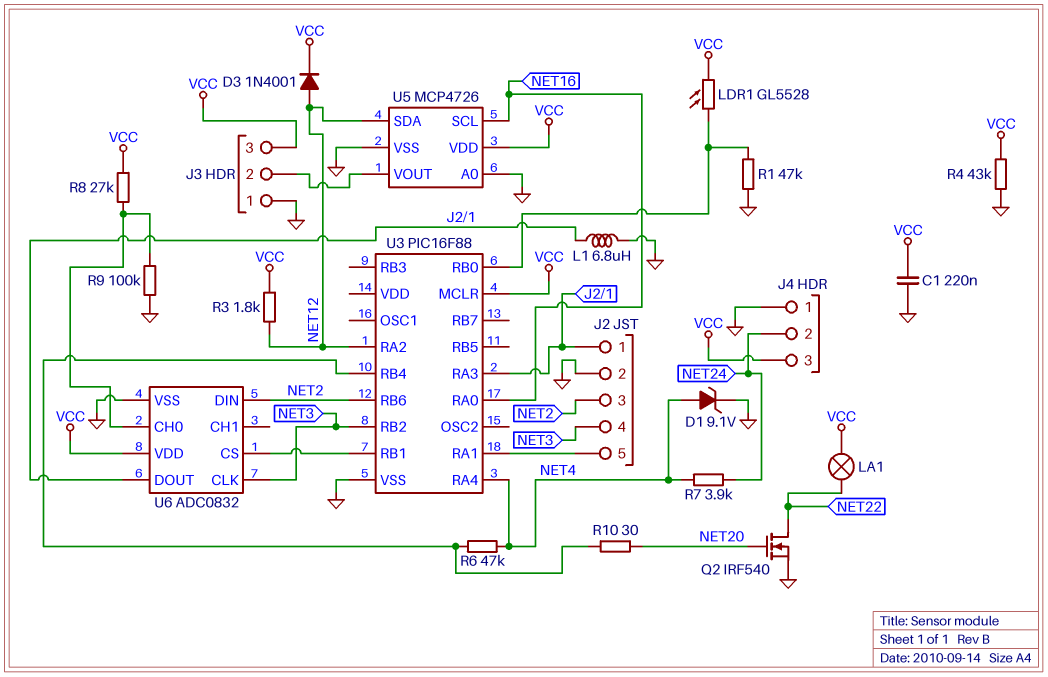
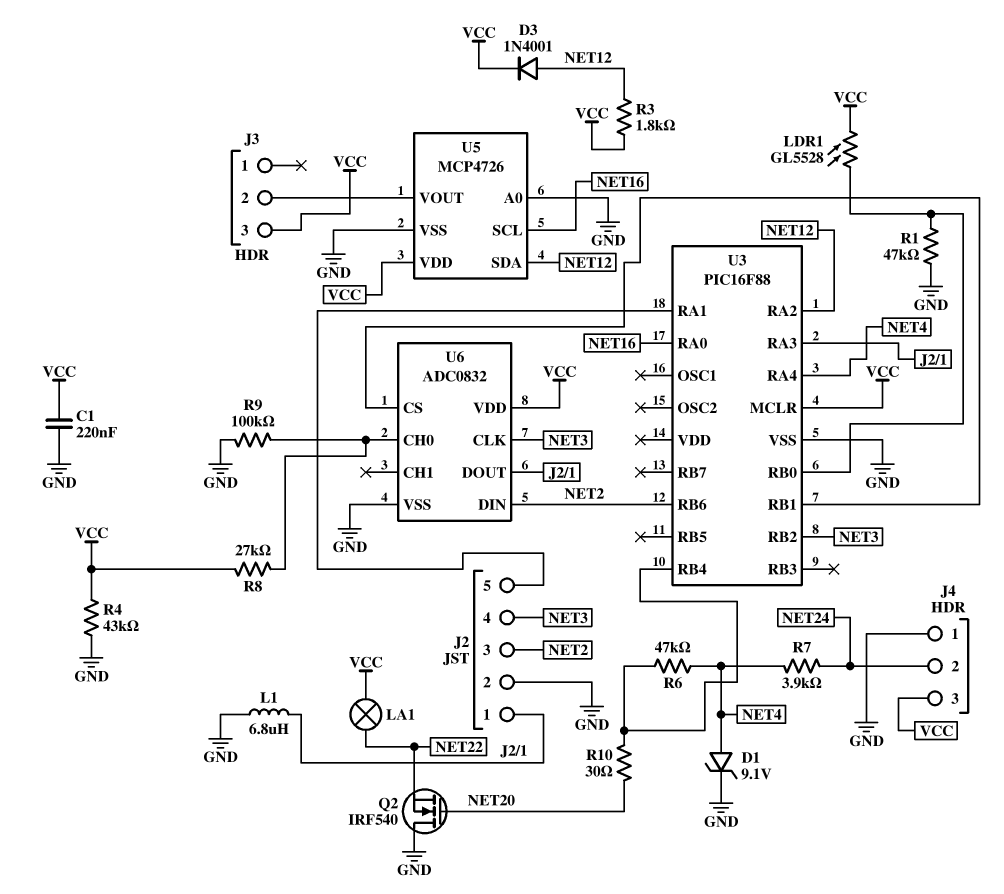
J3 pin 1: GND -> none
Q2: NMOS IRF540 (G NET20, D NET22, S GND) -> NMOS IRF540 (G NET20, D GND, S NET22)

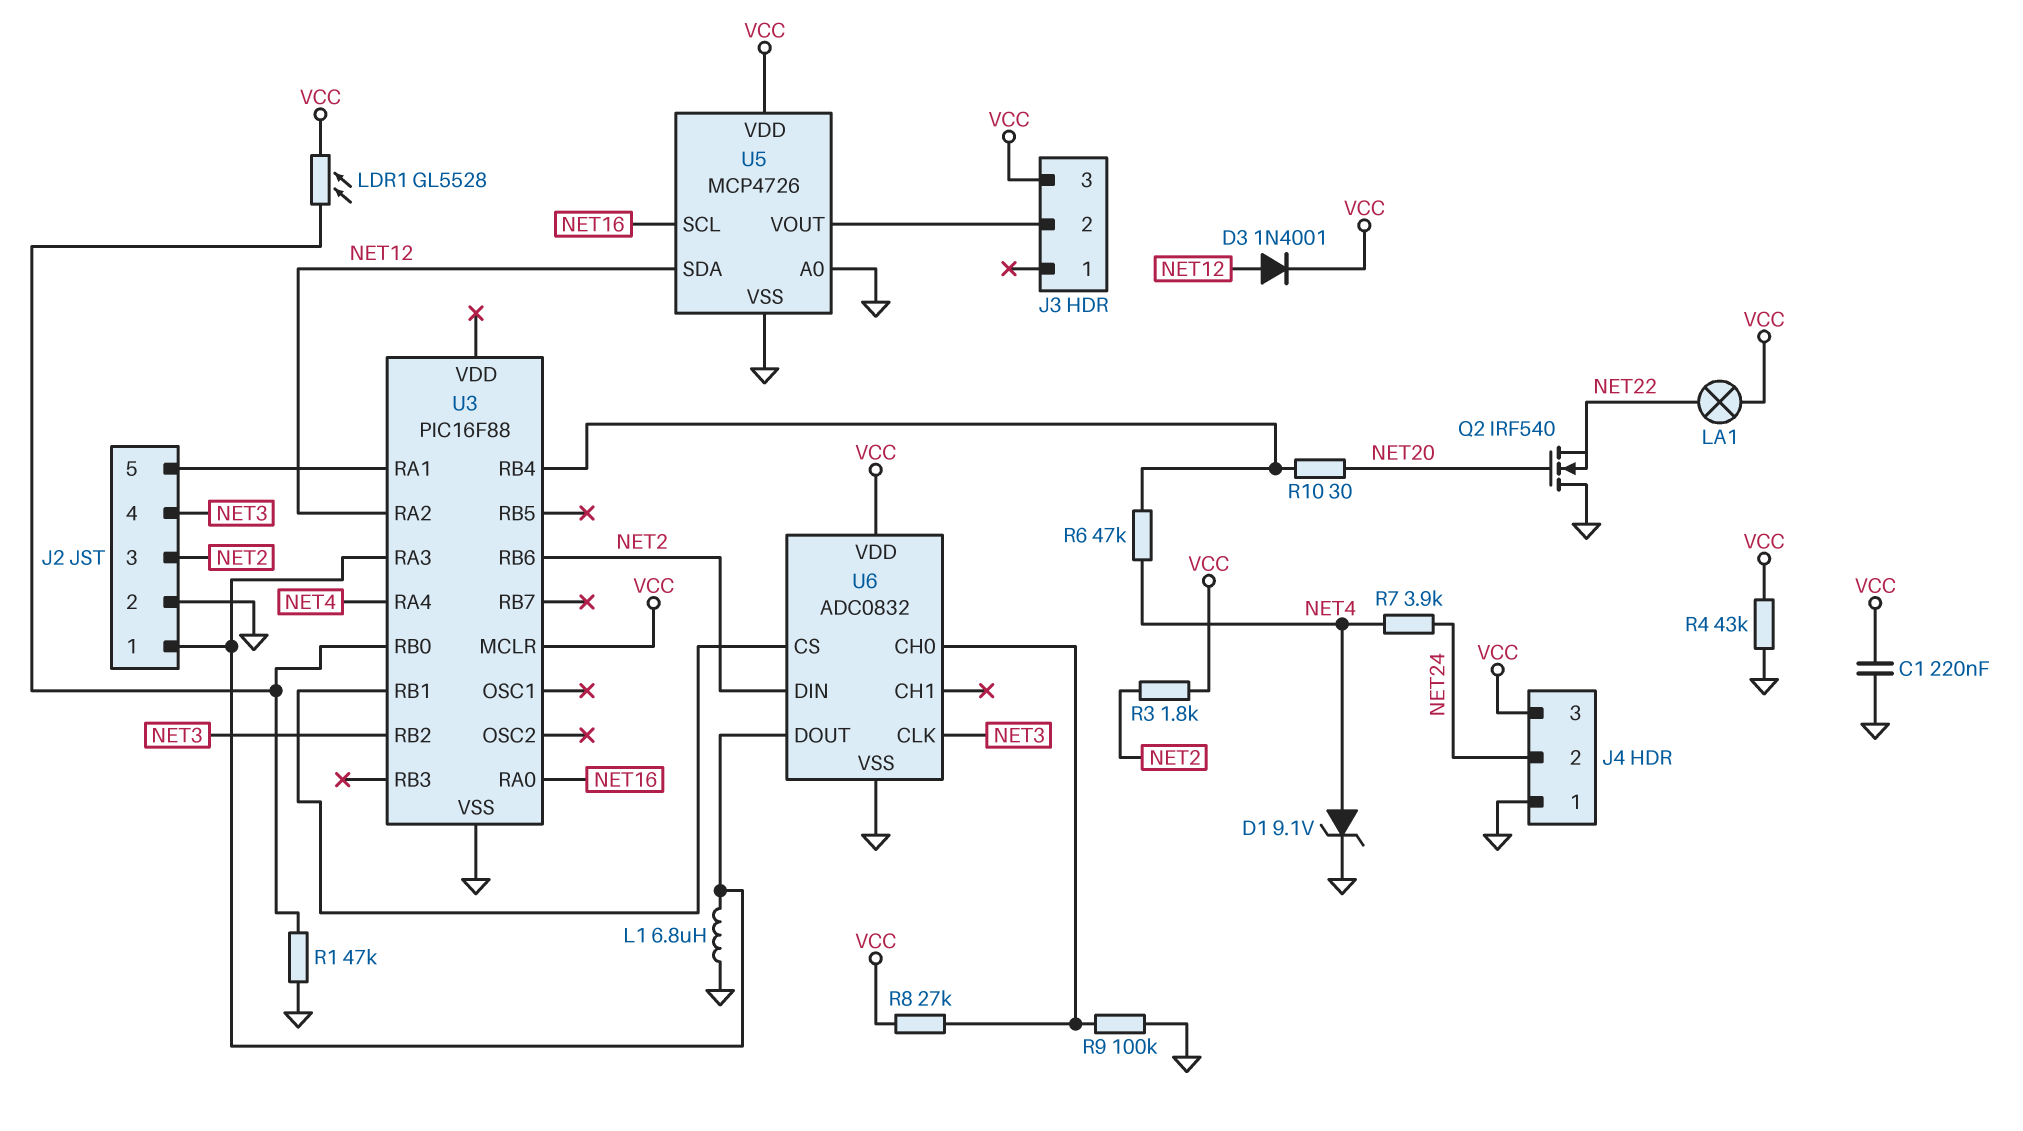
R3: 1.8k (NET12, VCC) -> 1.8k (NET2, VCC)

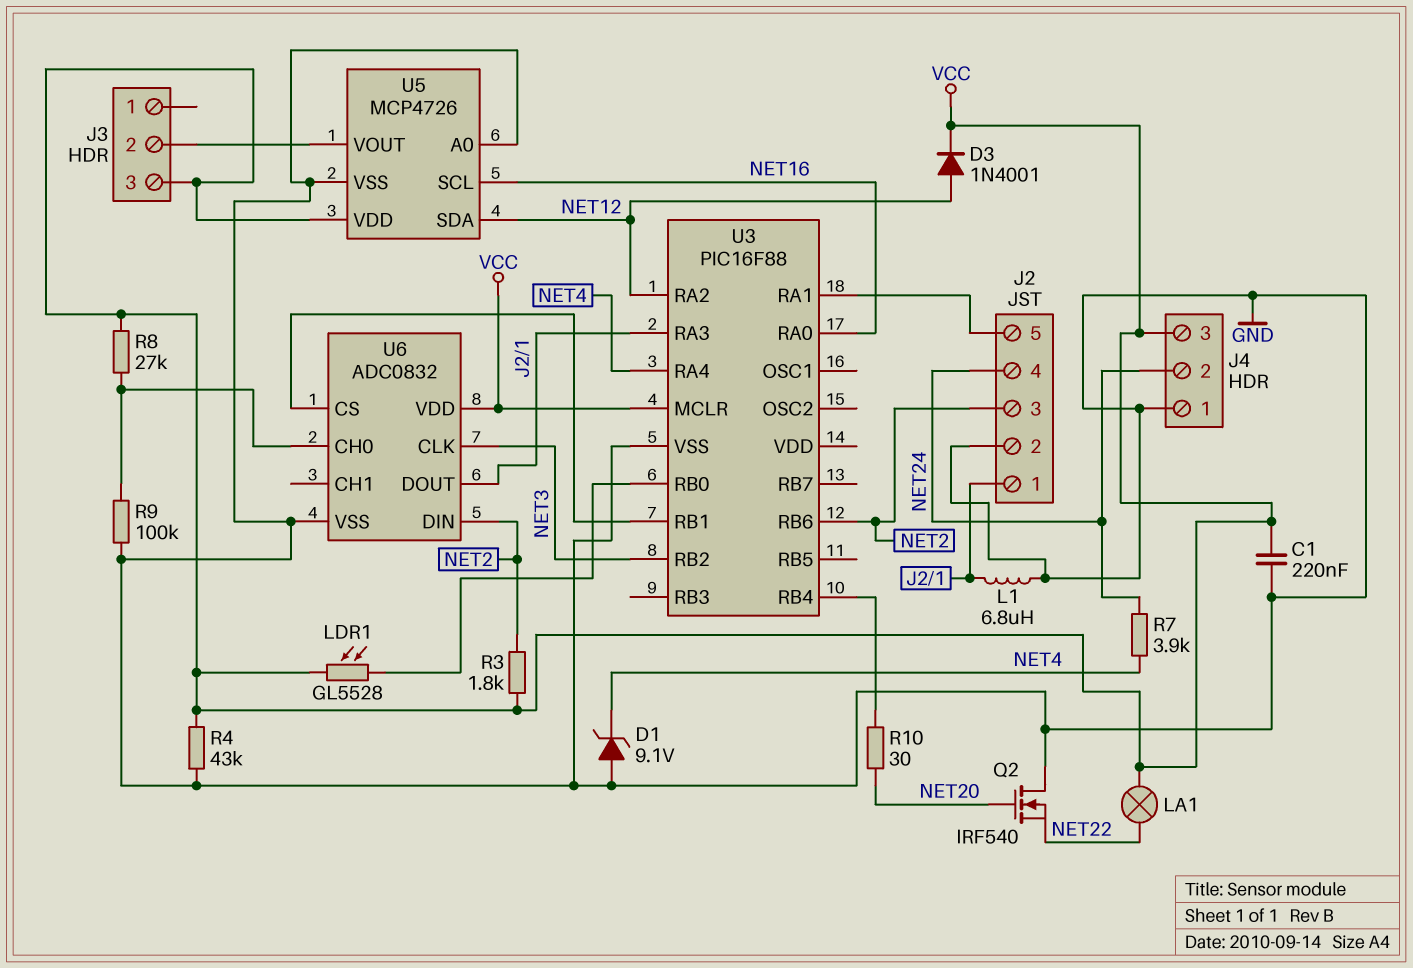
D1: zener 9.1V (A NET4, K GND) -> zener 9.1V (A GND, K NET4)
J2 pin 4: NET3 -> NET24
R1: 47k (GND, U3/RB0) -> none
R6: 47k (NET4, U3/RB4) -> none

